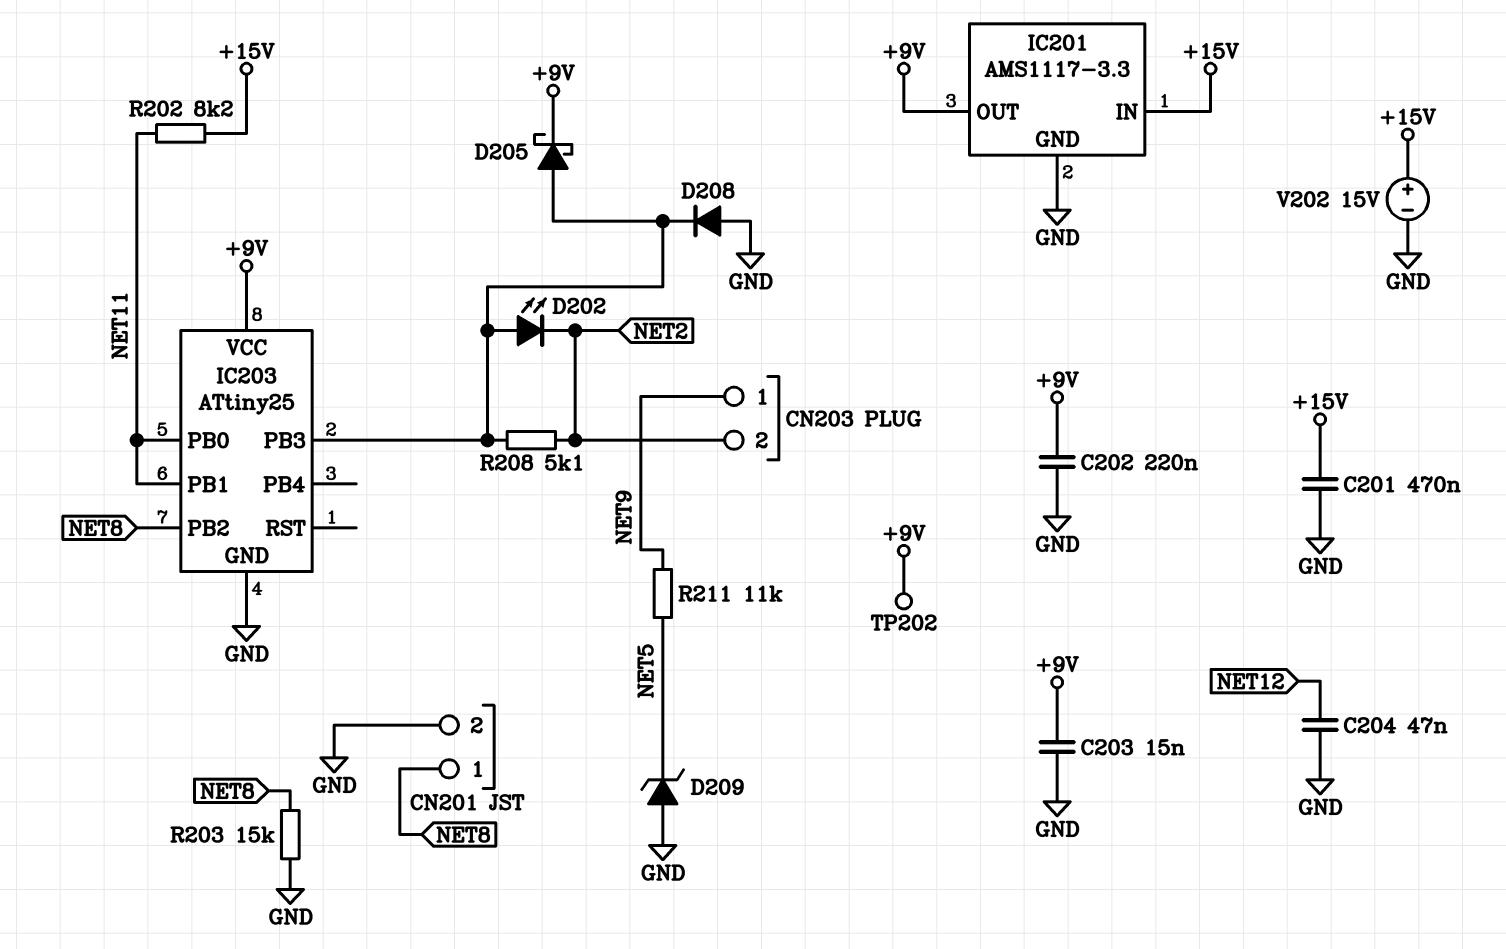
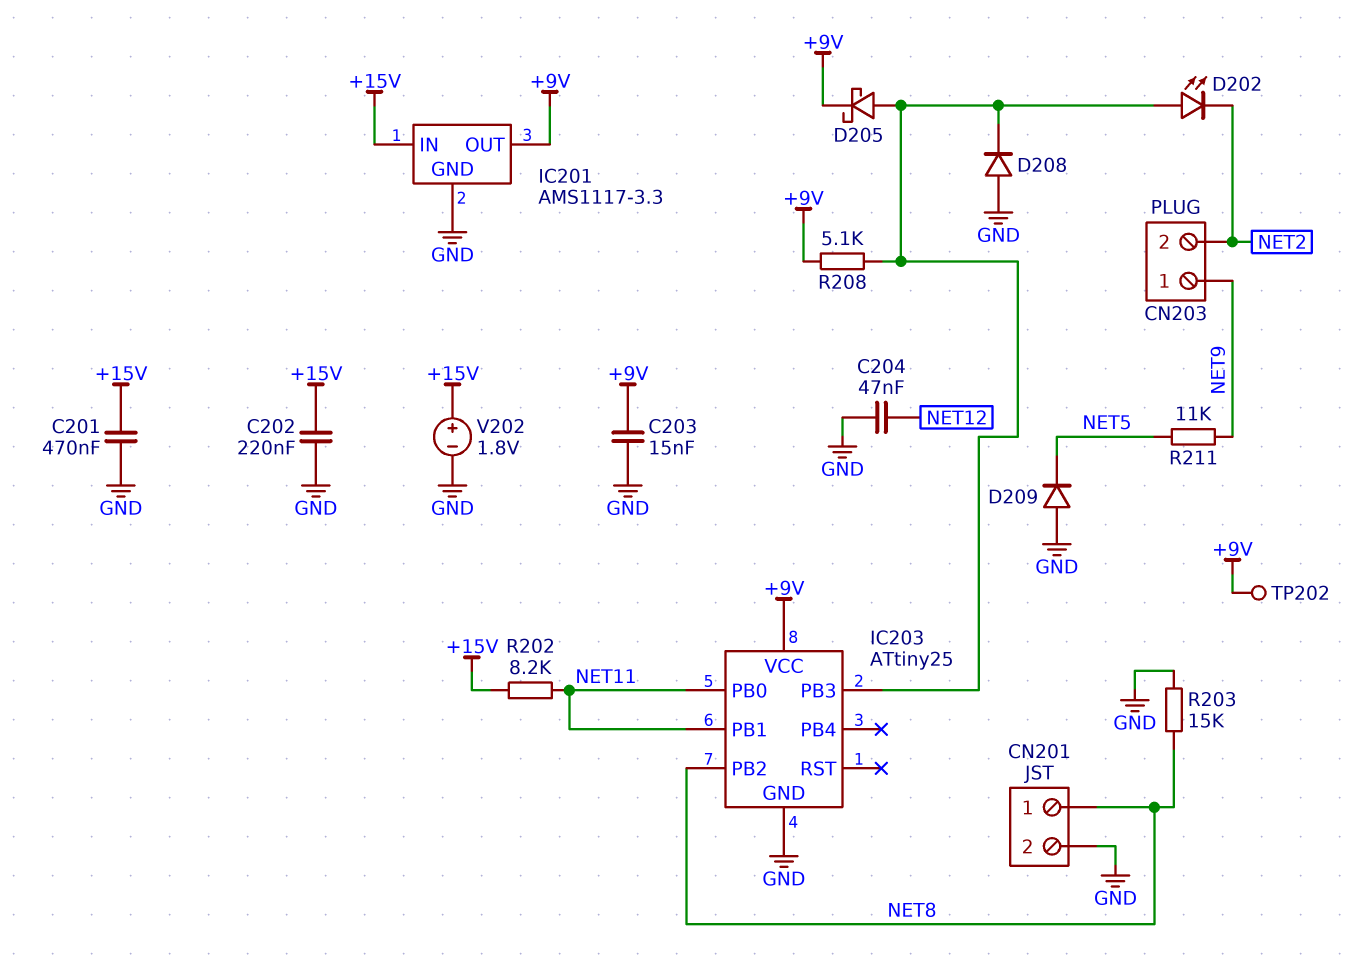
C202: 220nF (+9V, GND) -> 220nF (+15V, GND)
D209: zener (A GND, K NET5) -> diode (A GND, K NET5)
R208: 5.1k (IC203/PB3, NET2) -> 5.1k (+9V, IC203/PB3)
V202: 15V (plus +15V, minus GND) -> 1.8V (plus +15V, minus GND)

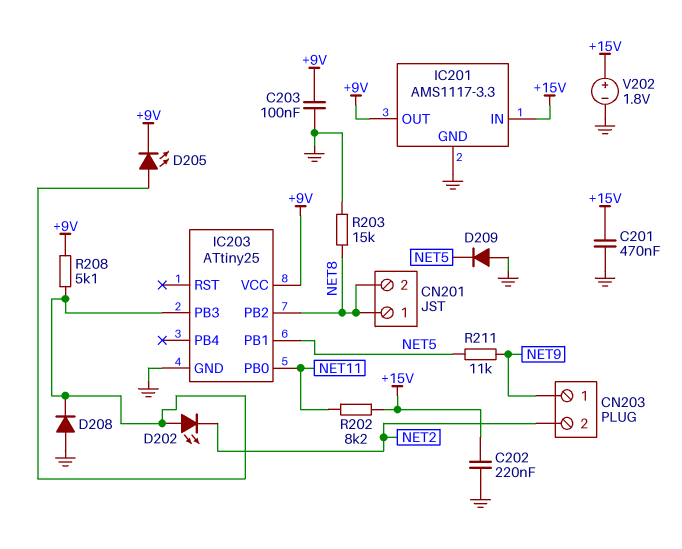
C203: 15nF (+9V, GND) -> 100nF (+9V, GND)
C204: 47nF (GND, NET12) -> none
CN201 pin 2: GND -> NET8
D205: schottky (A IC203/PB3, K +9V) -> LED (A IC203/PB3, K +9V)
IC203 pin PB1: NET11 -> NET5
TP202: test point (+9V) -> none

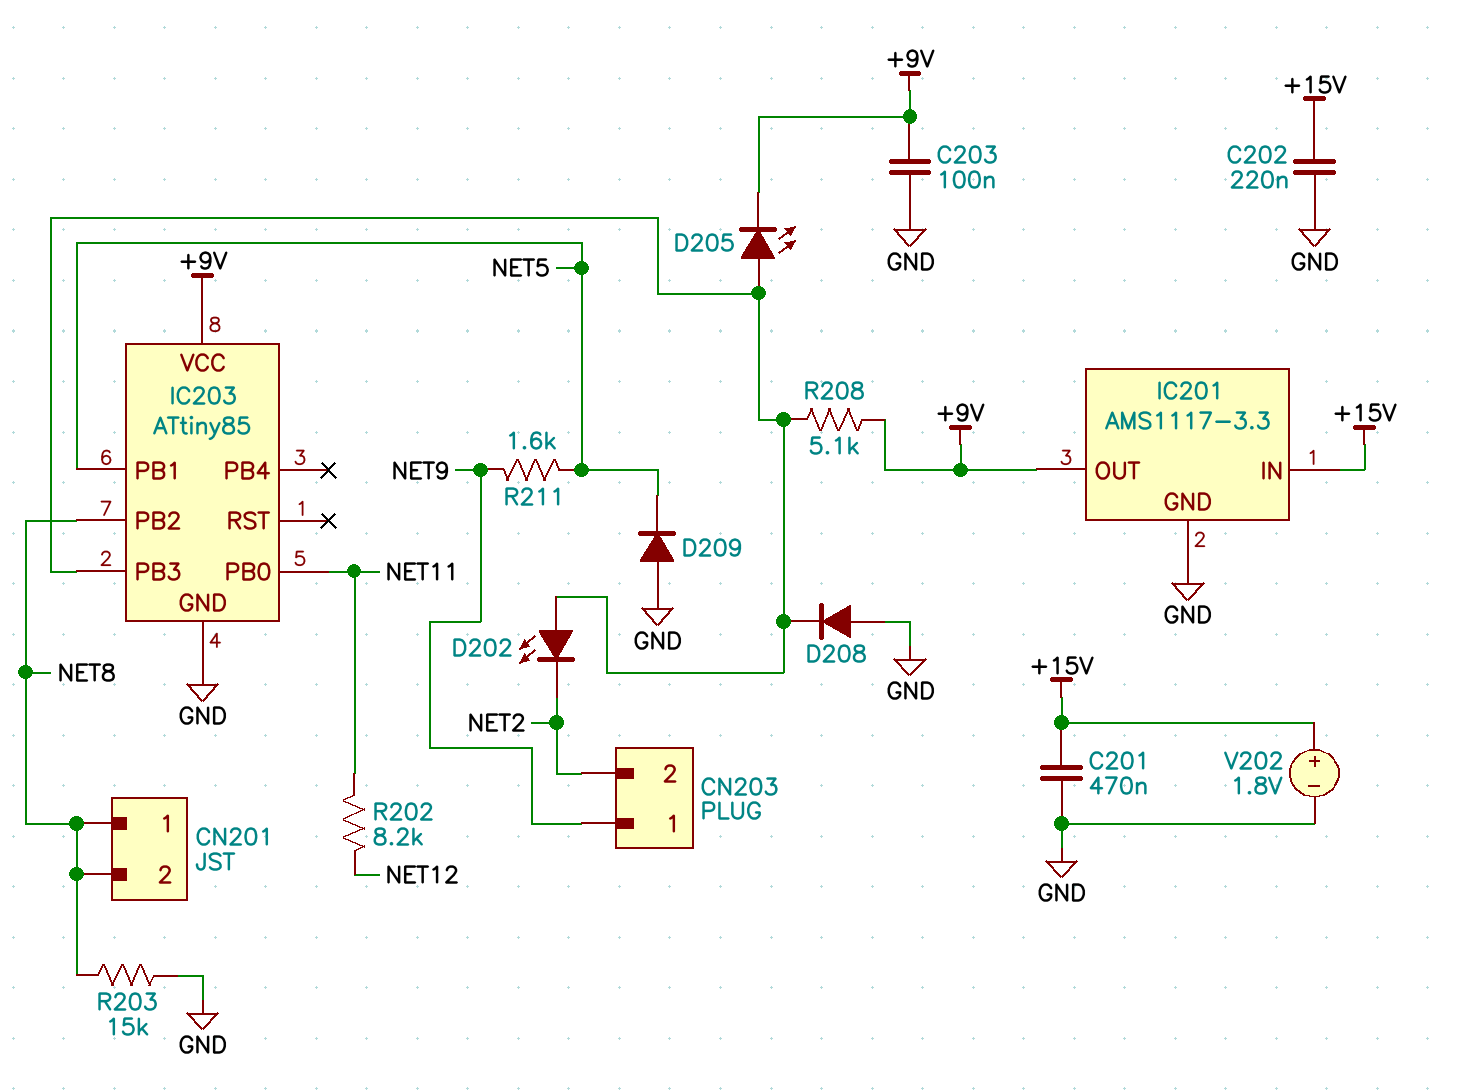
IC203: ATtiny25 -> ATtiny85
R202: 8.2k (+15V, NET11) -> 8.2k (NET11, NET12)
R211: 11k (NET5, NET9) -> 1.6k (NET5, NET9)

